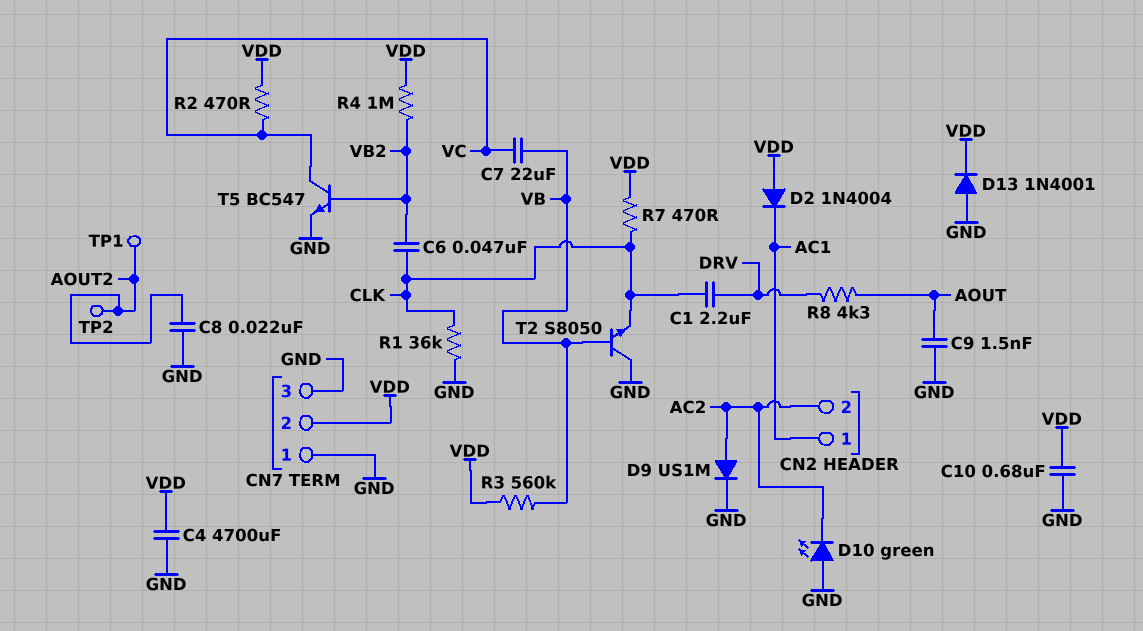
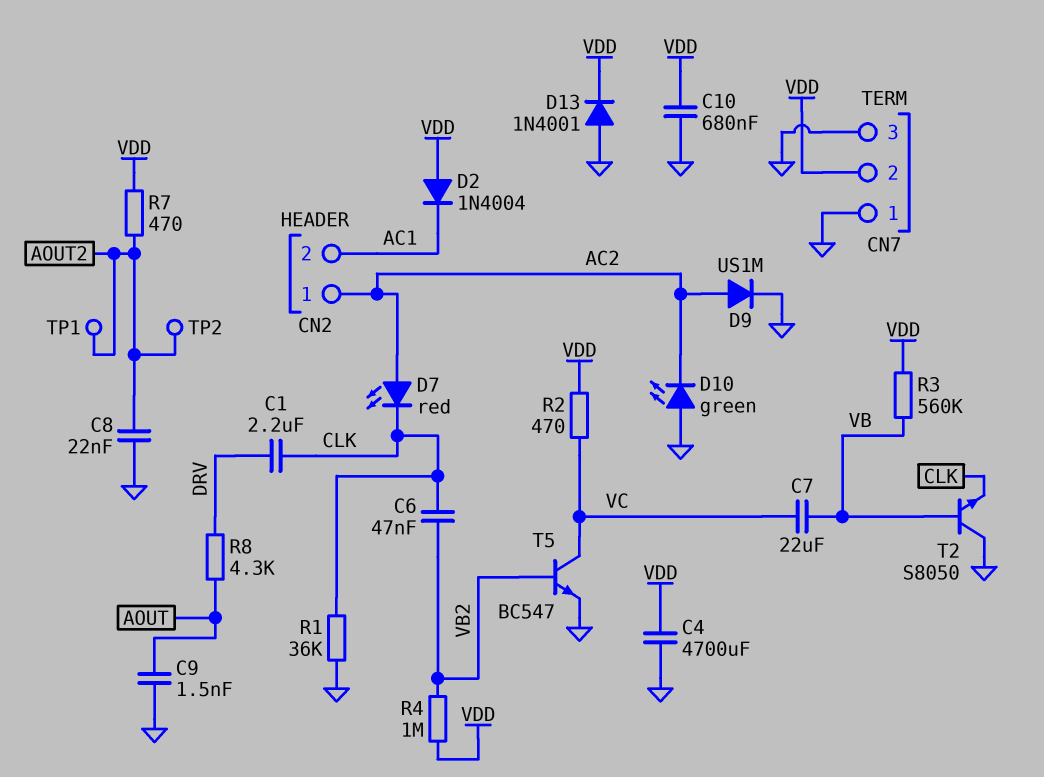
CN2 pin 1: AC1 -> AC2
CN2 pin 2: AC2 -> AC1
D7: none -> LED red (A AC2, K CLK)
R7: 470 (CLK, VDD) -> 470 (AOUT2, VDD)

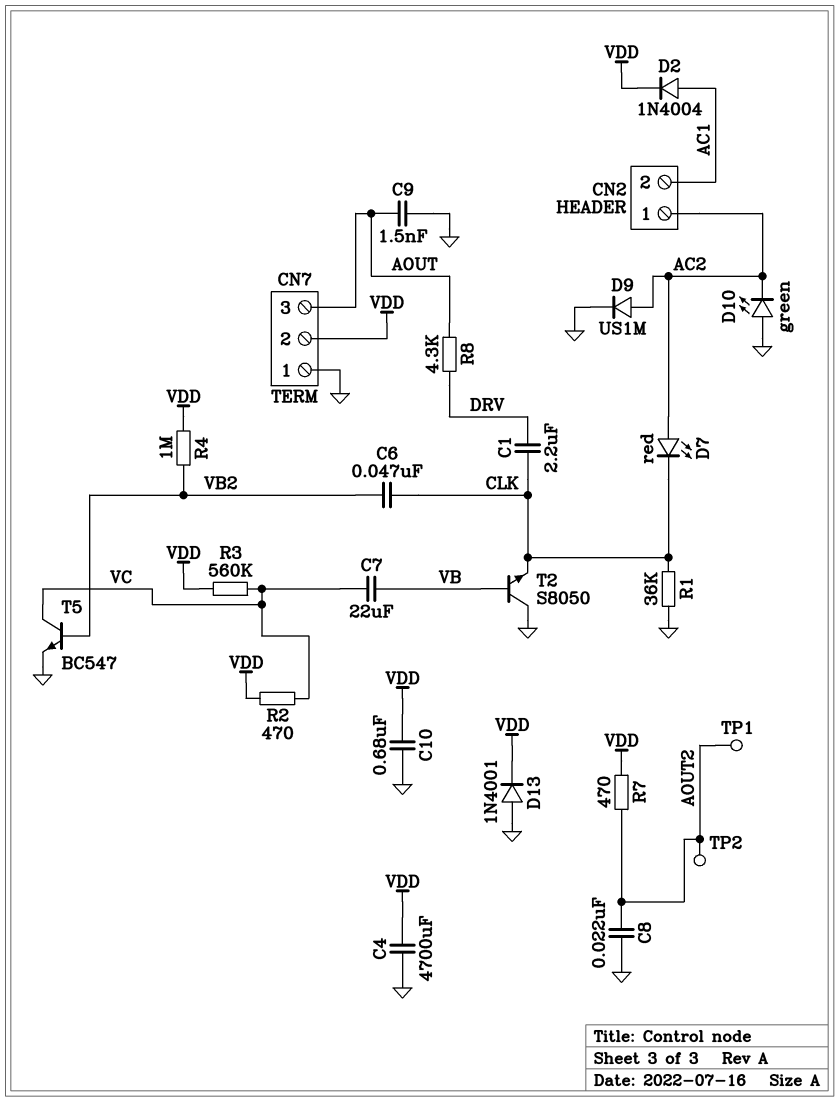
CN7 pin 3: GND -> AOUT
D2: diode 1N4004 (A VDD, K AC1) -> diode 1N4004 (A AC1, K VDD)
R3: 560k (VB, VDD) -> 560k (VC, VDD)

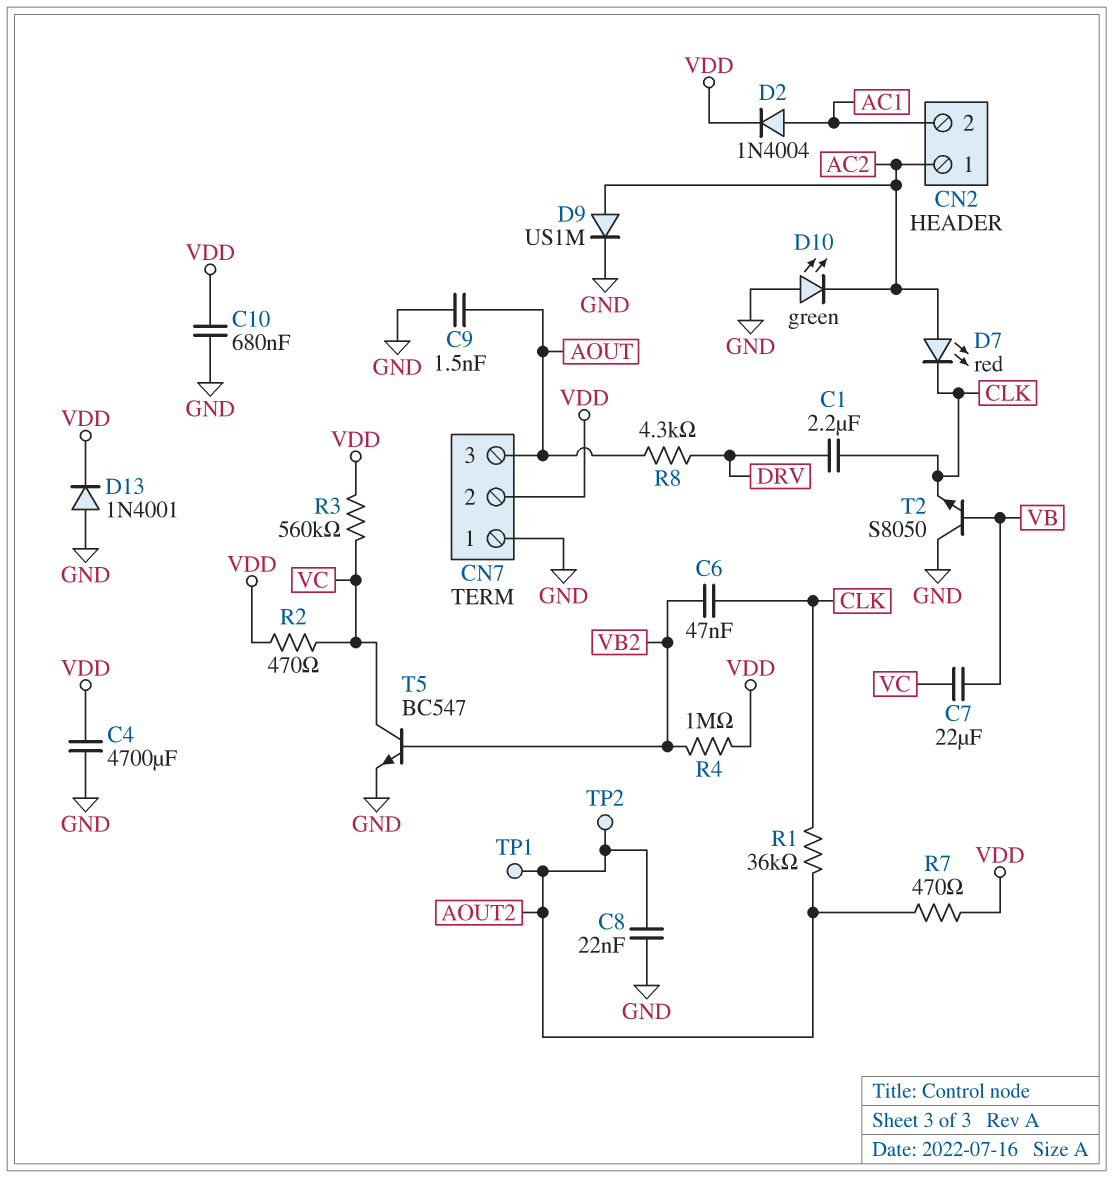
R1: 36k (CLK, GND) -> 36k (AOUT2, CLK)

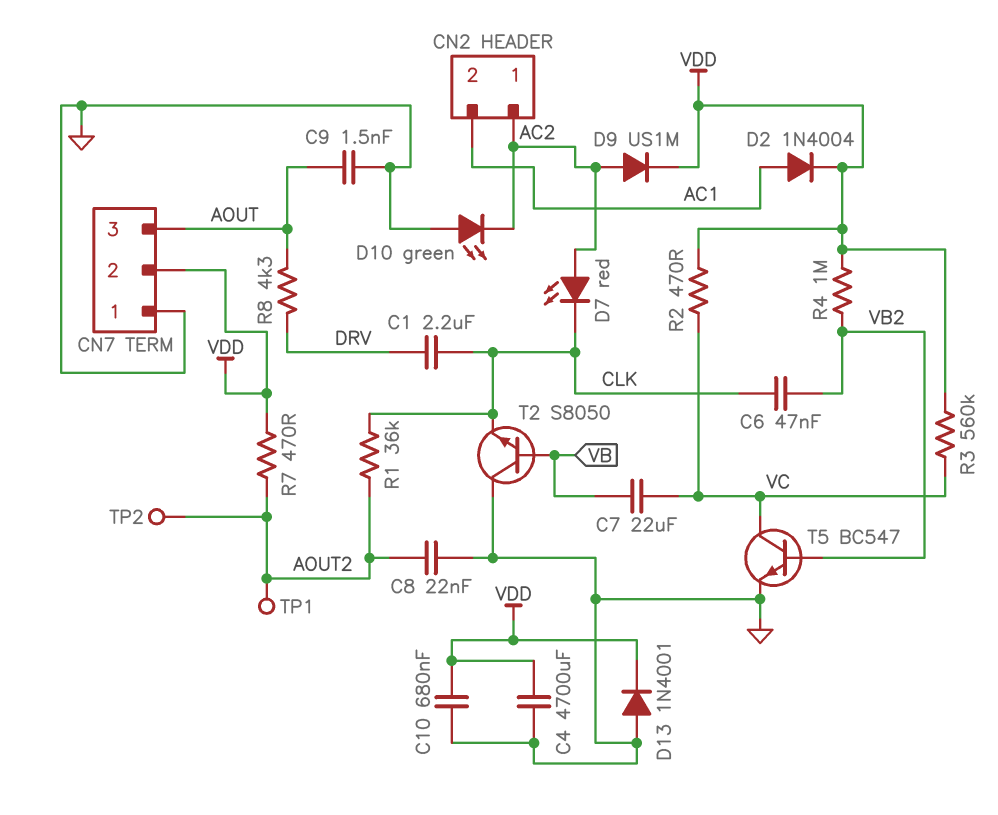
D9: diode US1M (A AC2, K GND) -> diode US1M (A AC2, K VDD)

